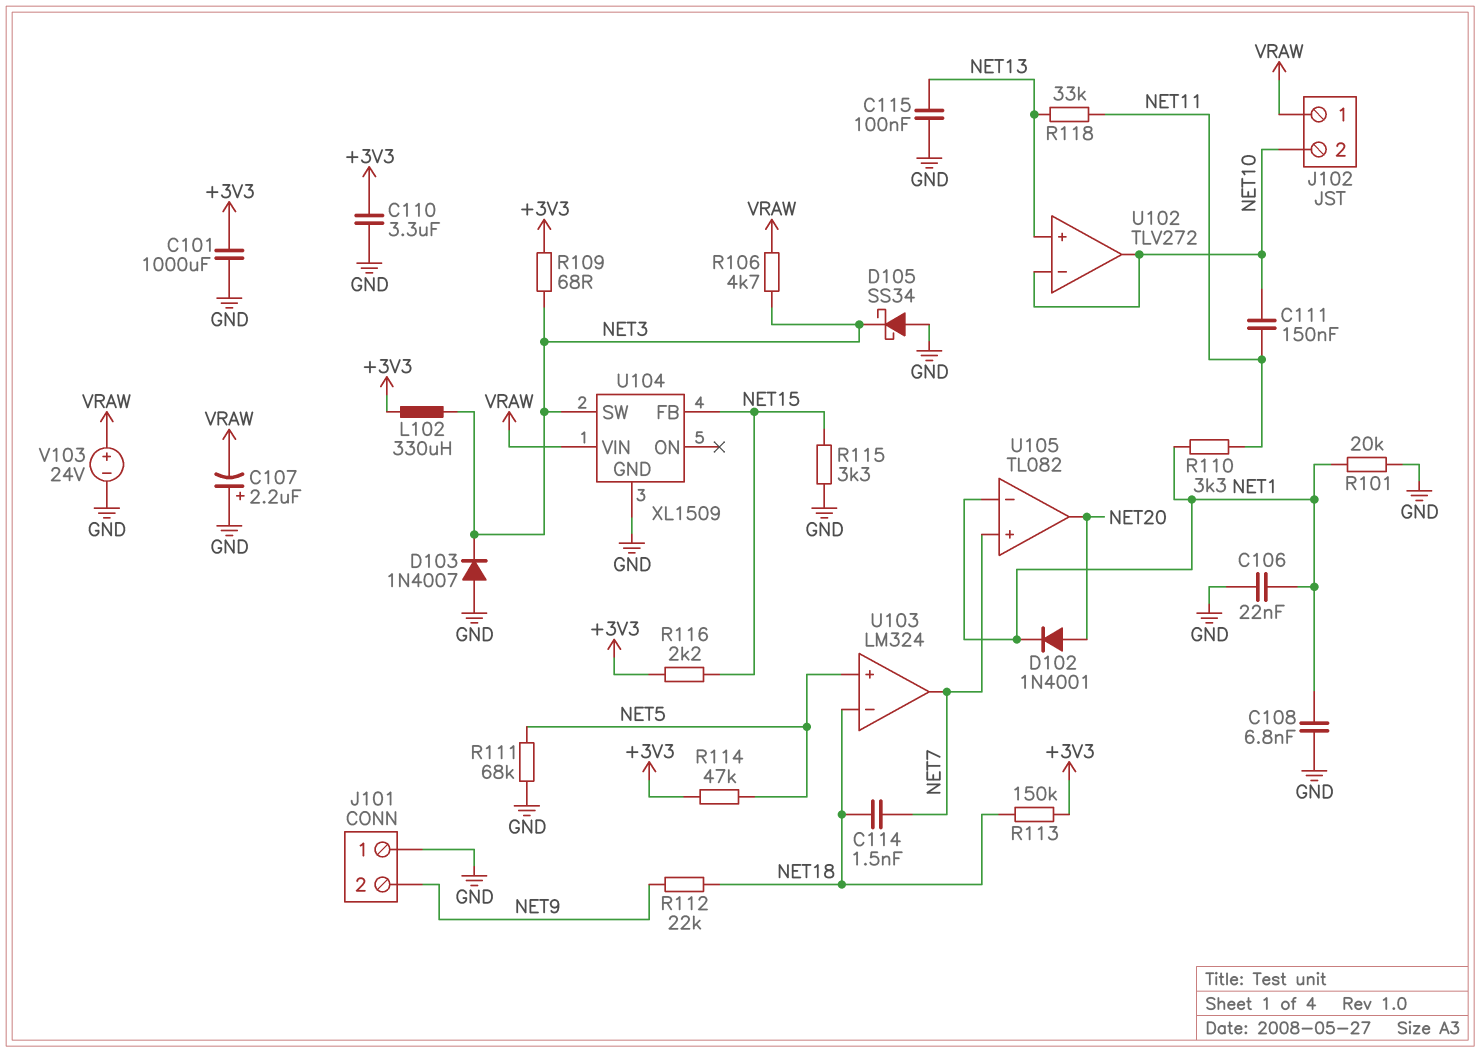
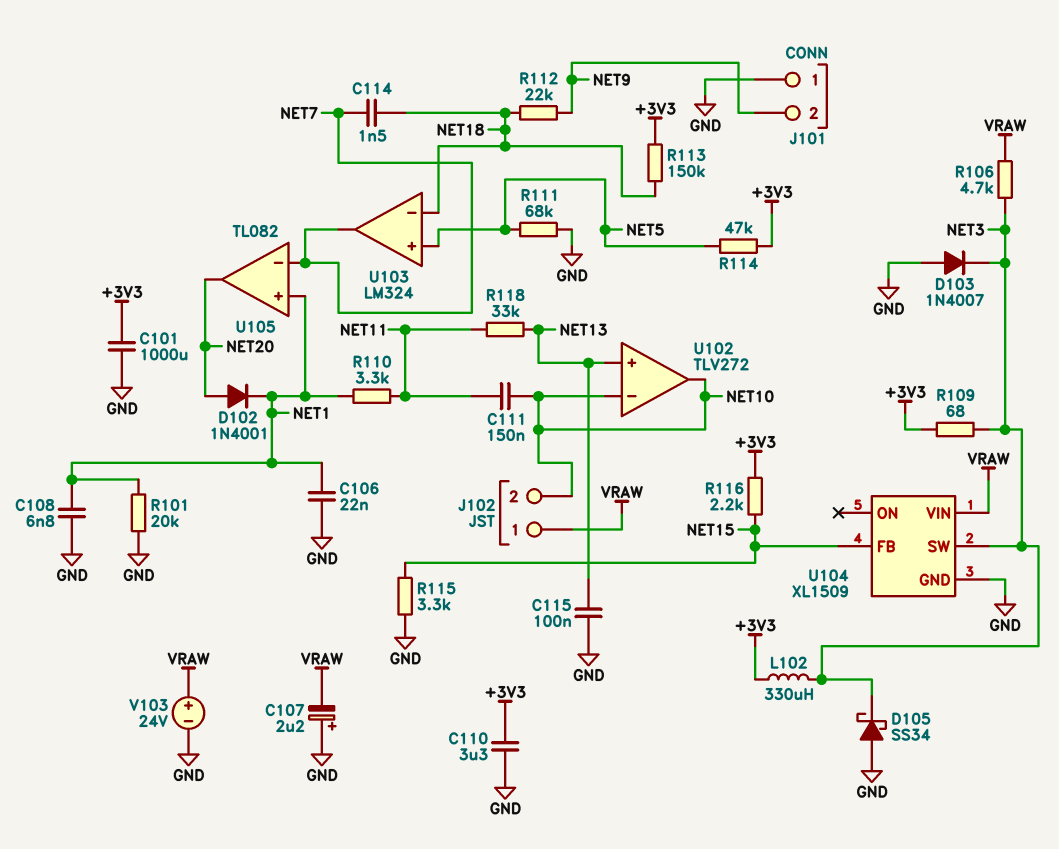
U105 pin in+: NET7 -> NET1
U105 pin in-: NET1 -> NET7

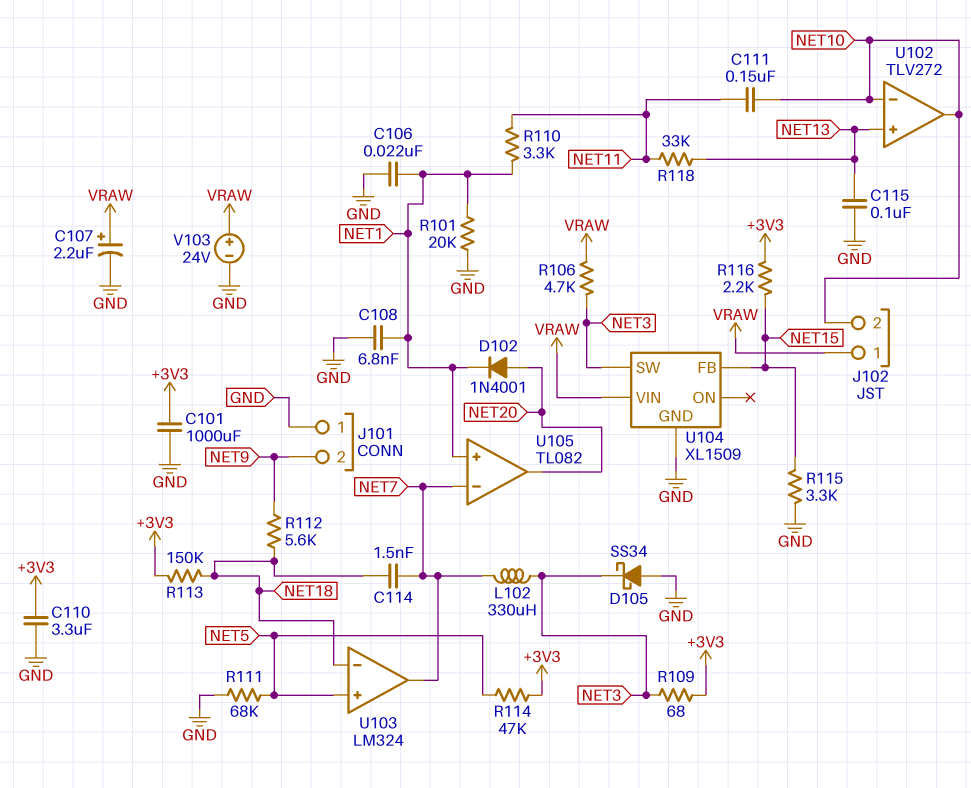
C107: 2.2uF (plus GND, minus VRAW) -> 2.2uF (plus VRAW, minus GND)
D103: diode 1N4007 (A GND, K NET3) -> none
L102: 330uH (+3V3, NET3) -> 330uH (NET3, NET7)
R112: 22k (NET9, NET18) -> 5.6k (NET9, NET18)

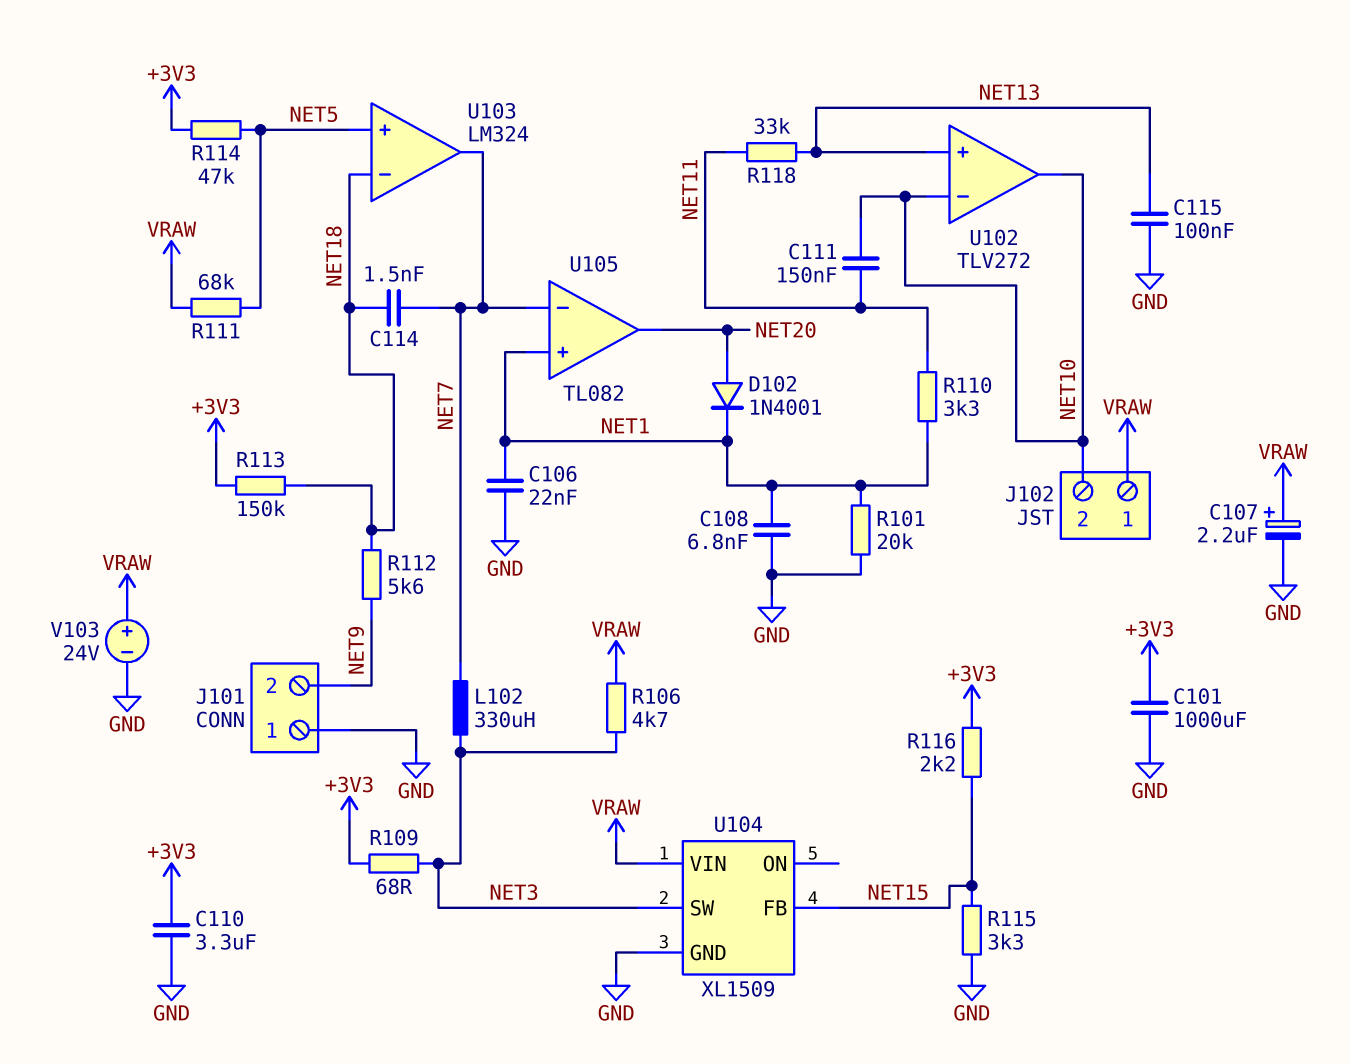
D105: schottky SS34 (A GND, K NET3) -> none
R111: 68k (GND, NET5) -> 68k (NET5, VRAW)

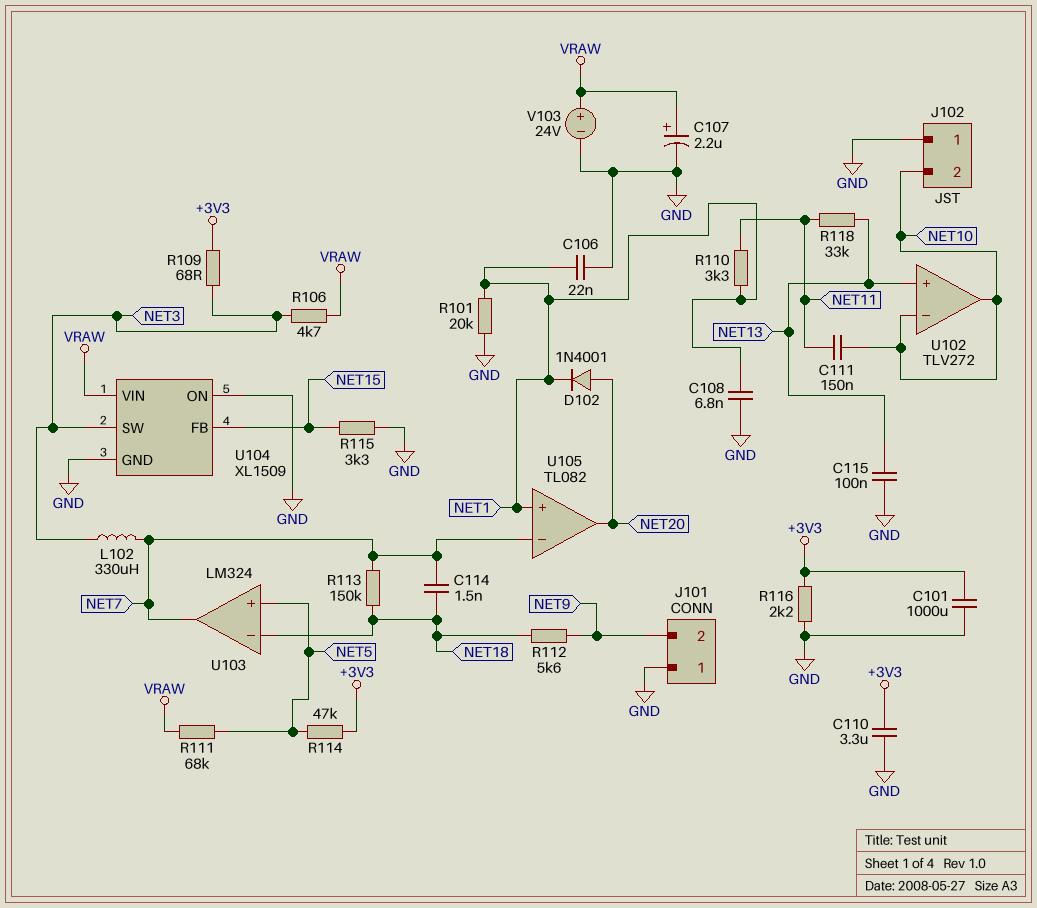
J102 pin 1: VRAW -> GND
R113: 150k (+3V3, NET18) -> 150k (NET7, NET18)
R116: 2.2k (+3V3, NET15) -> 2.2k (+3V3, GND)
U104 pin ON: none -> GND

